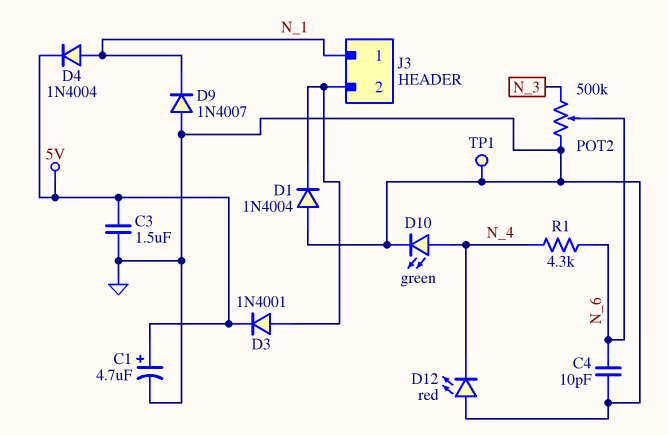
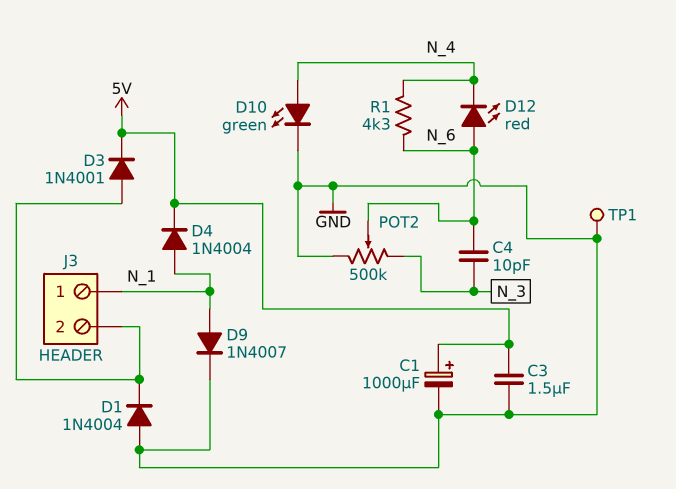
C1: 4.7uF (plus 5V, minus GND) -> 1000uF (plus 5V, minus GND)
C4: 10pF (GND, N_6) -> 10pF (N_3, N_6)
D9: diode 1N4007 (A GND, K N_1) -> diode 1N4007 (A N_1, K GND)
D12: LED red (A GND, K N_4) -> LED red (A N_6, K N_4)

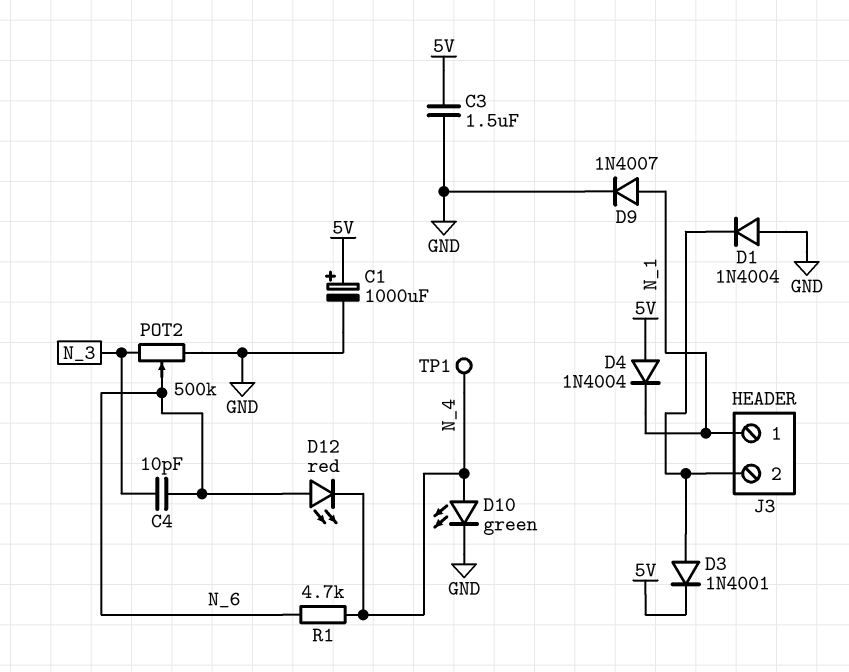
D4: diode 1N4004 (A N_1, K 5V) -> diode 1N4004 (A 5V, K N_1)
R1: 4.3k (N_4, N_6) -> 4.7k (N_4, N_6)
TP1: test point (GND) -> test point (N_4)

